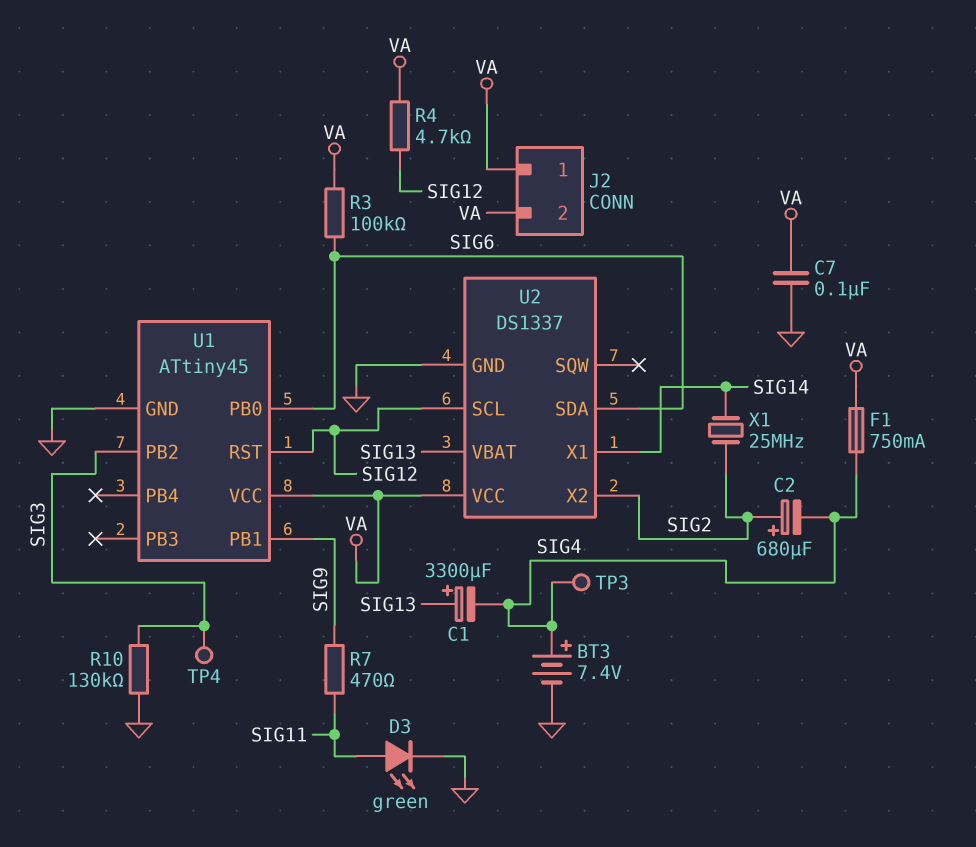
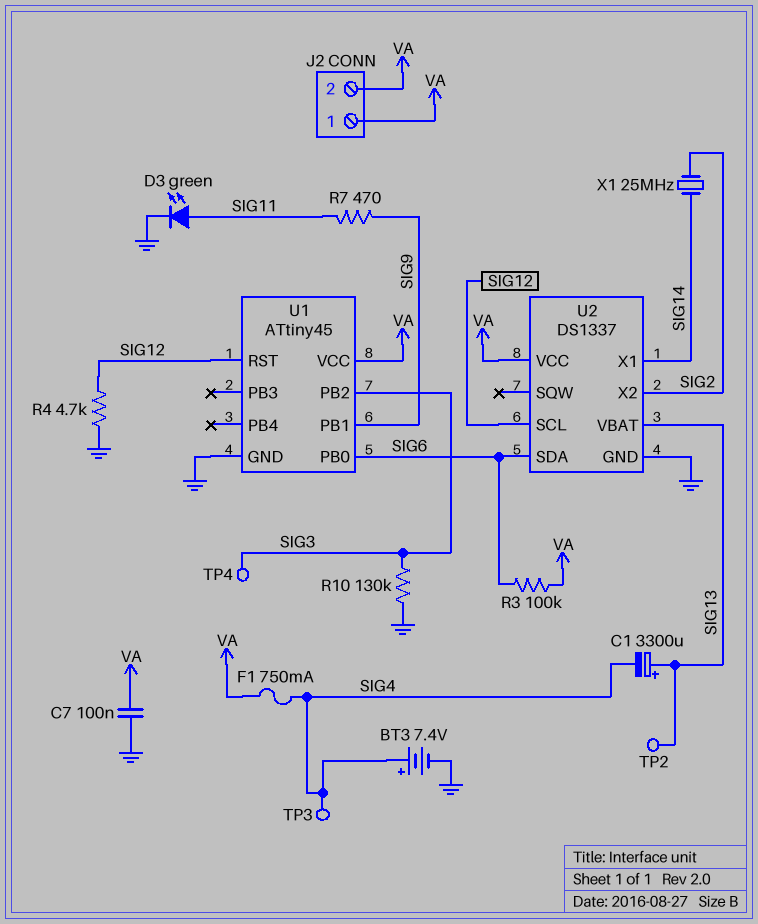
C2: 680uF (plus SIG2, minus SIG4) -> none
R4: 4.7k (SIG12, VA) -> 4.7k (GND, SIG12)
TP2: none -> test point (SIG13)

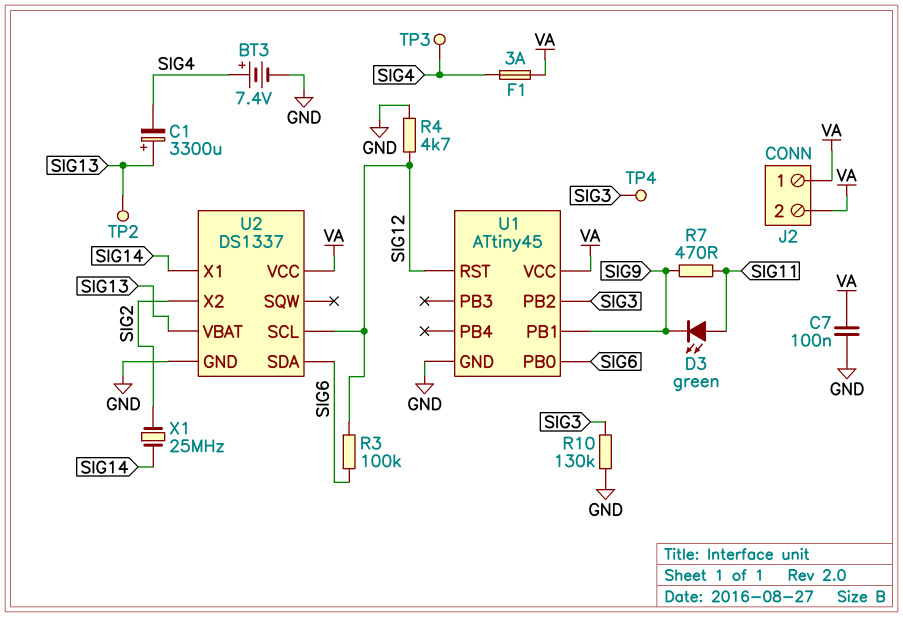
D3: LED green (A SIG11, K GND) -> LED green (A SIG11, K SIG9)
F1: 750mA (SIG4, VA) -> 3A (SIG4, VA)
R3: 100k (SIG6, VA) -> 100k (SIG6, SIG12)

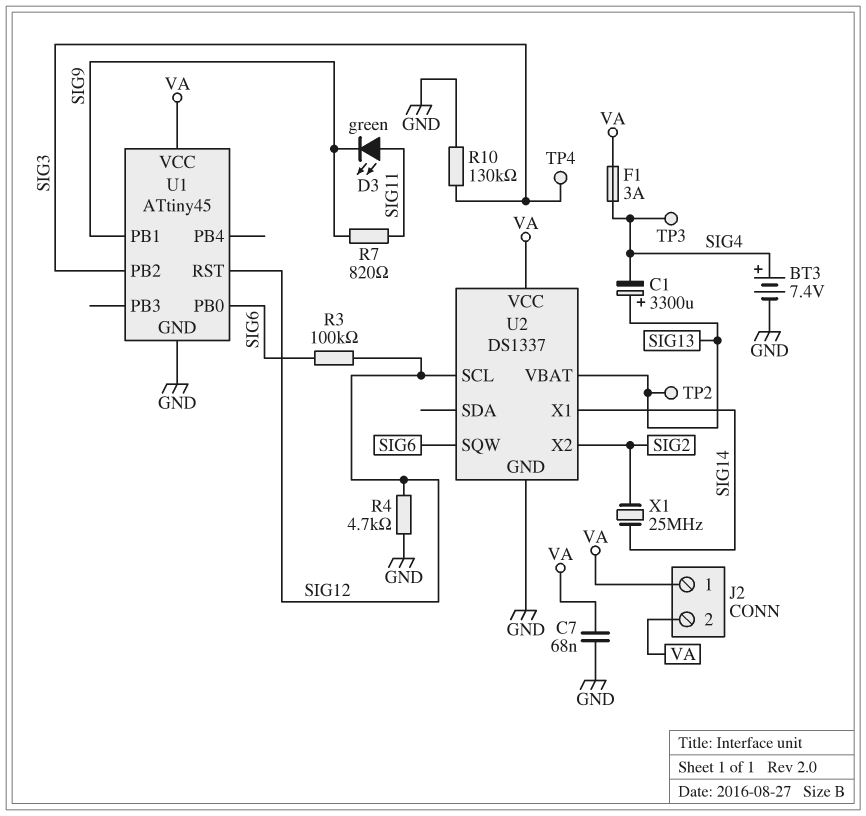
C7: 100nF (GND, VA) -> 68nF (GND, VA)
R7: 470 (SIG9, SIG11) -> 820 (SIG9, SIG11)
U2 pin SDA: SIG6 -> none
U2 pin SQW: none -> SIG6

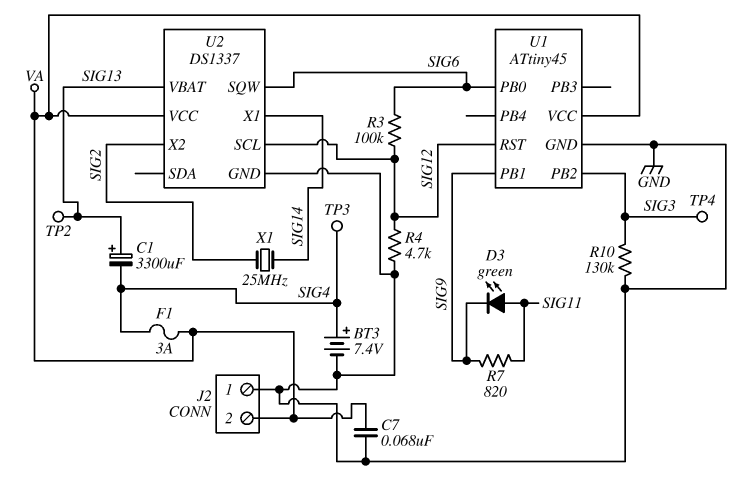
J2 pin 1: VA -> GND

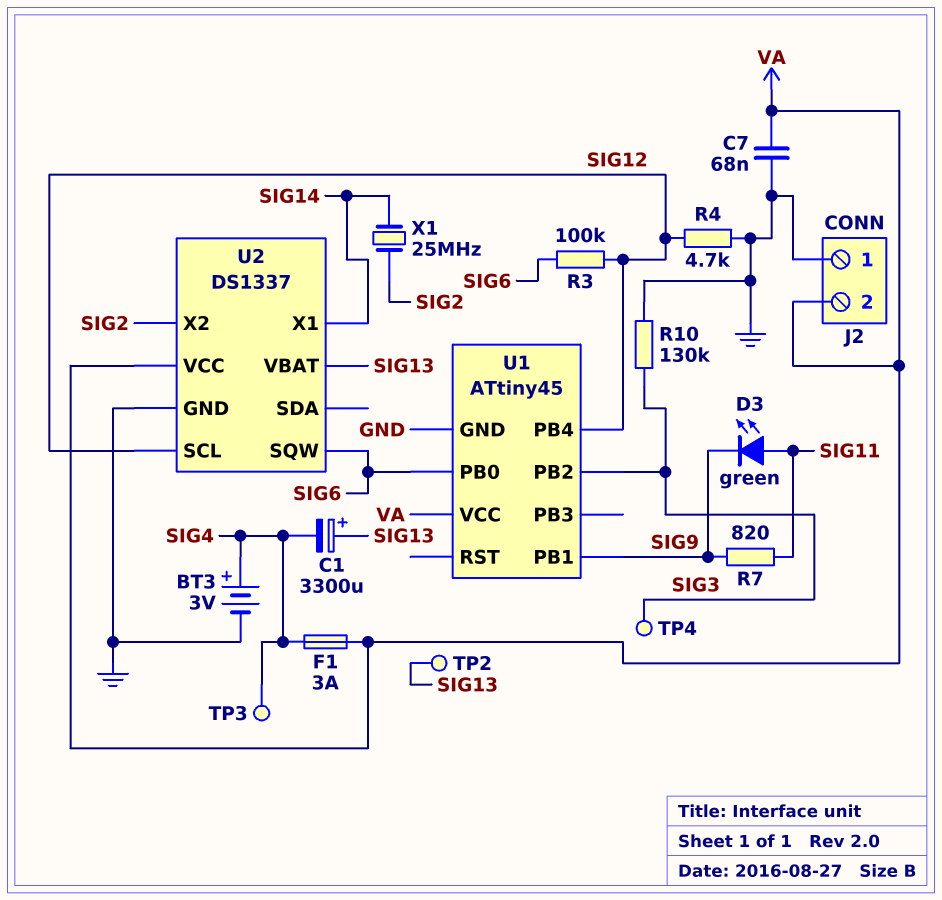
BT3: 7.4V (plus SIG4, minus GND) -> 3V (plus SIG4, minus GND)
U1 pin PB4: none -> SIG12
U1 pin RST: SIG12 -> none

